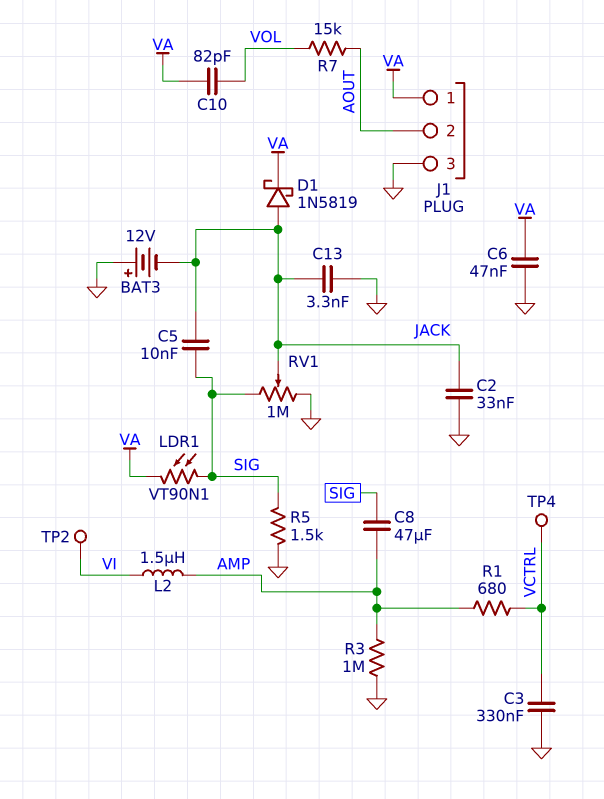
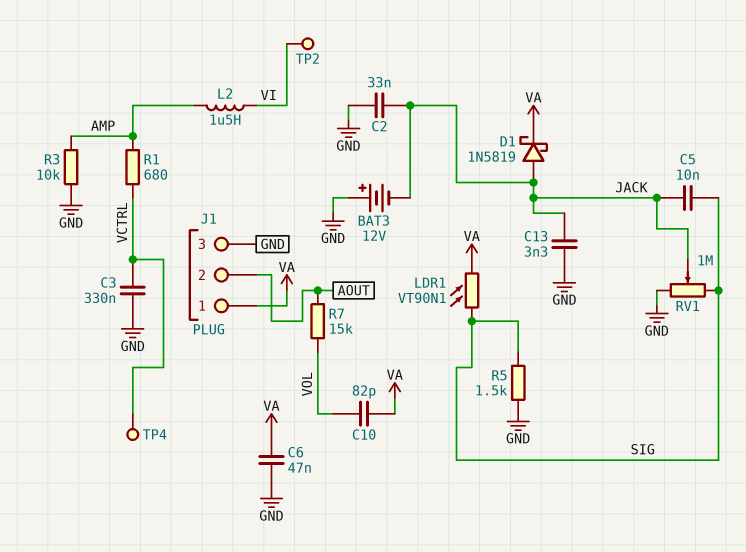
C8: 47uF (AMP, SIG) -> none
R3: 1M (AMP, GND) -> 10k (AMP, GND)

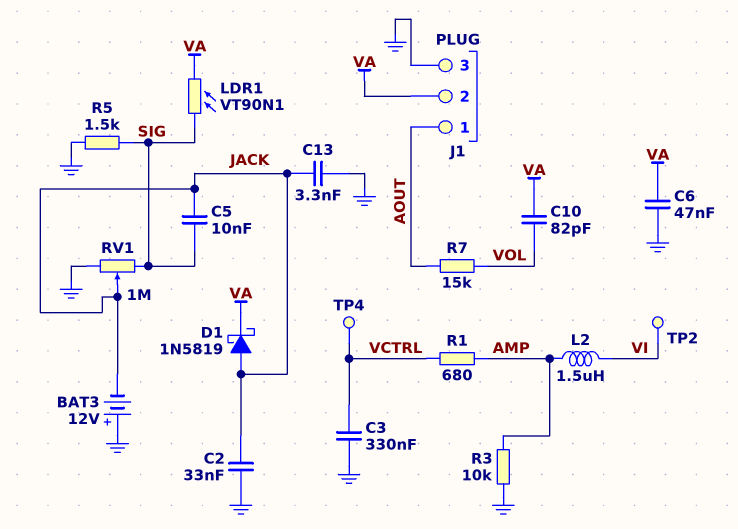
J1 pin 1: VA -> AOUT
J1 pin 2: AOUT -> VA

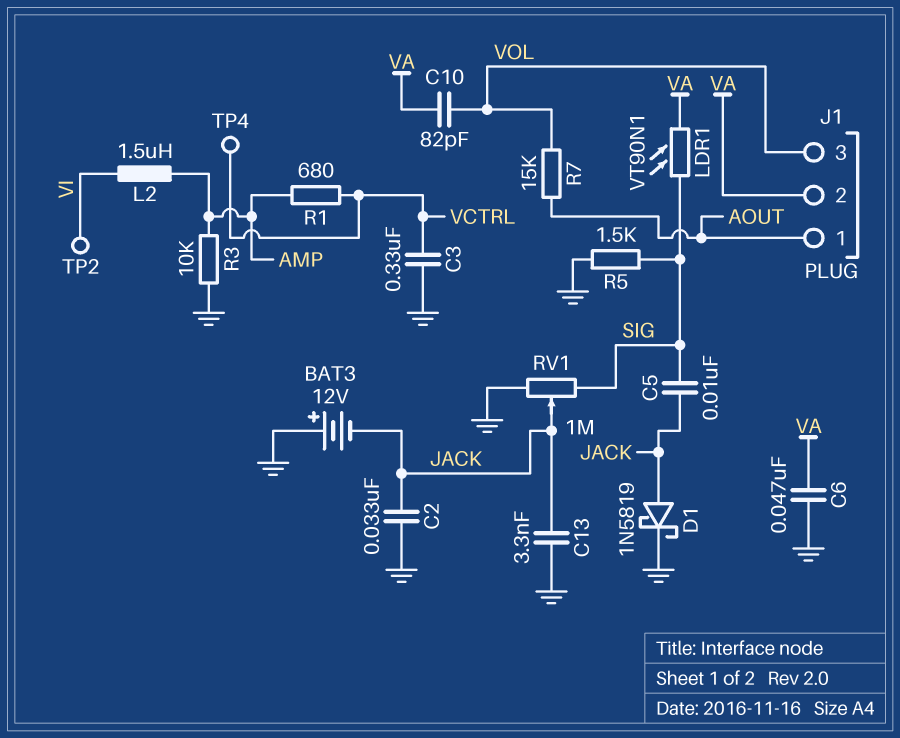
D1: schottky 1N5819 (A JACK, K VA) -> schottky 1N5819 (A JACK, K GND)
J1 pin 3: GND -> VOL

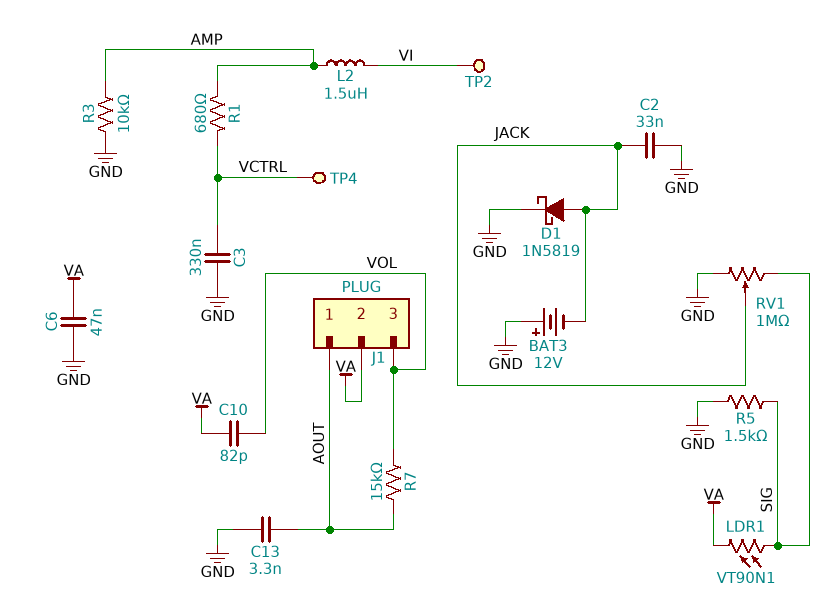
C5: 10nF (JACK, SIG) -> none
C13: 3.3nF (GND, JACK) -> 3.3nF (AOUT, GND)

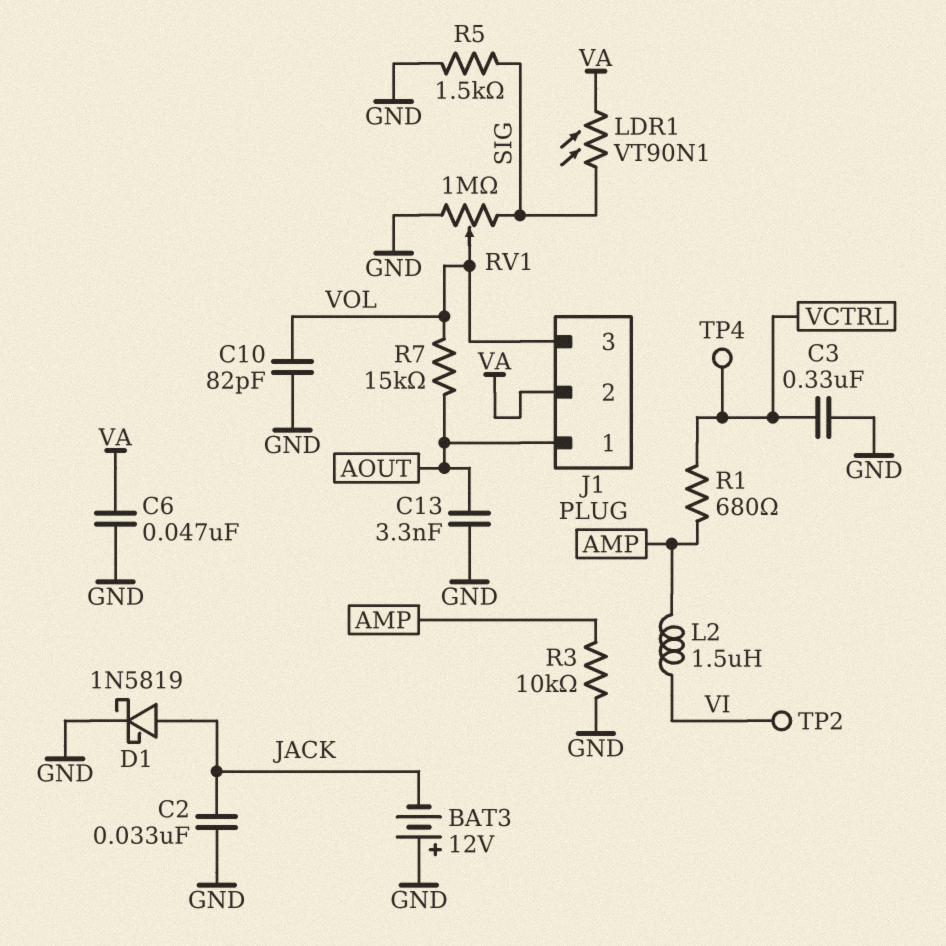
C10: 82pF (VA, VOL) -> 82pF (GND, VOL)
RV1: 1M (GND, SIG, wiper JACK) -> 1M (GND, SIG, wiper VOL)

